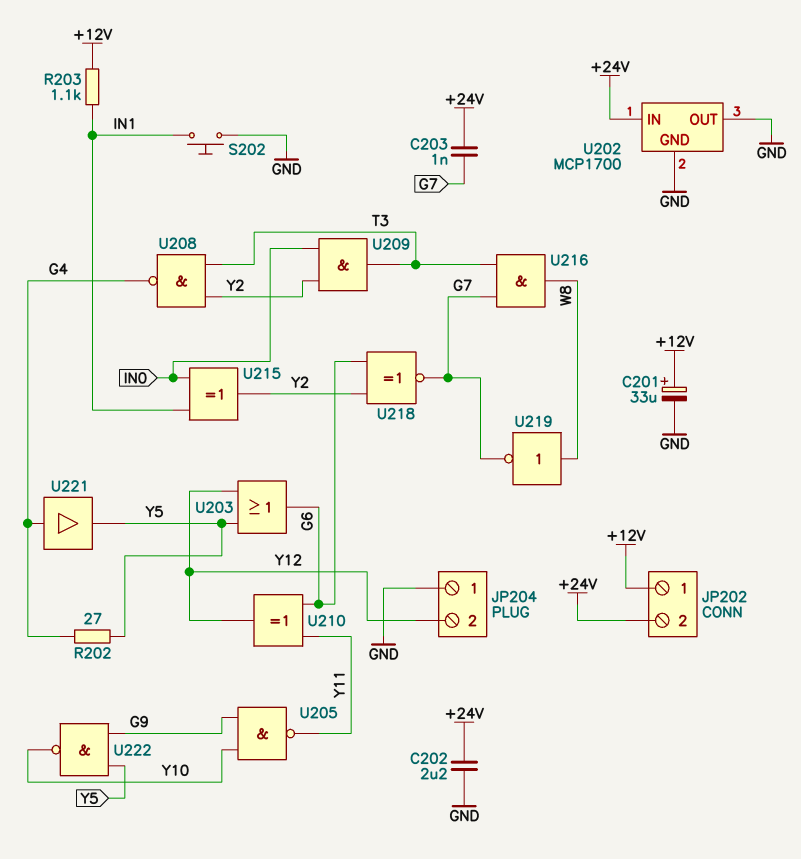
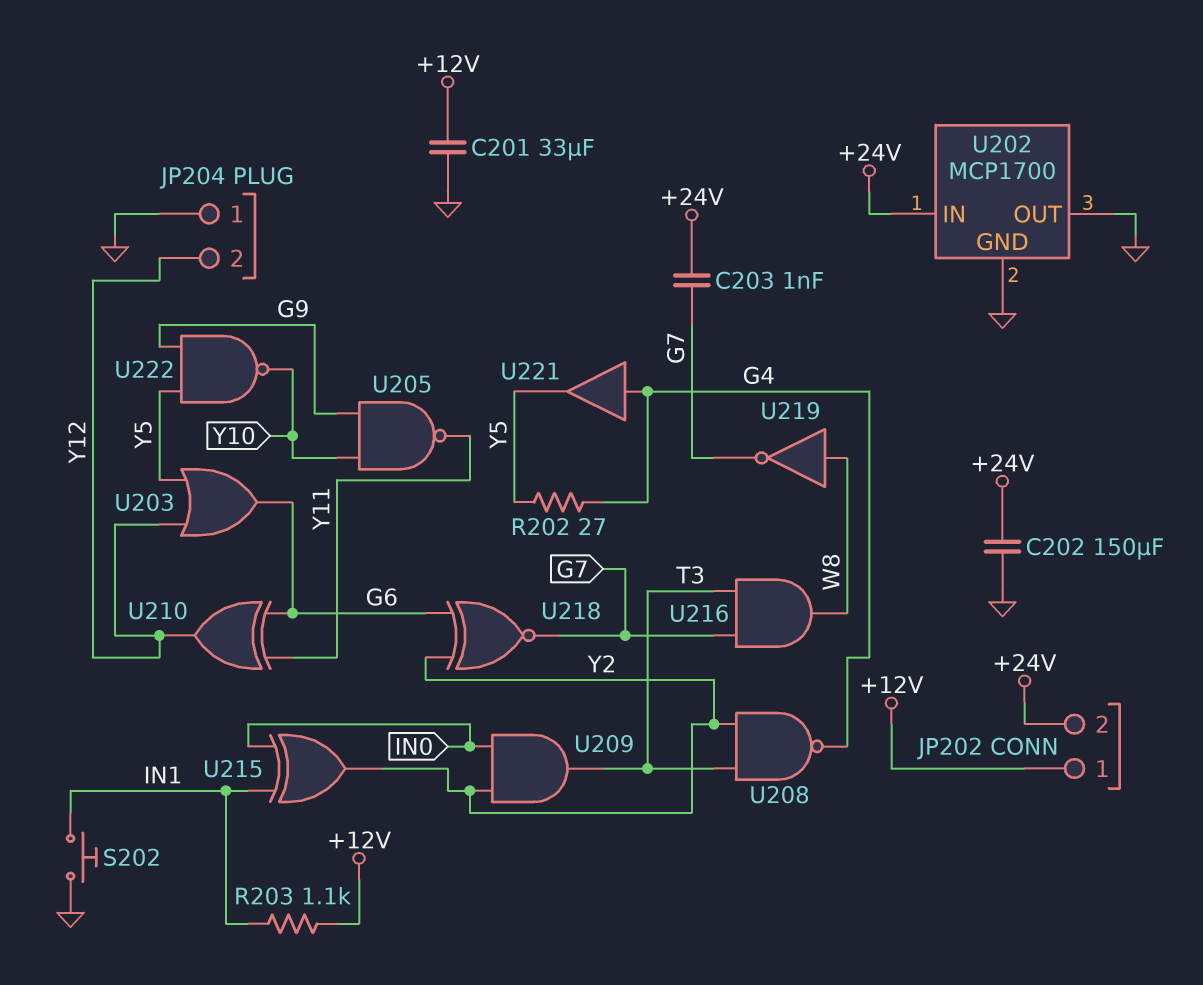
C201: 33uF (plus +12V, minus GND) -> 33uF (+12V, GND)
C202: 2.2uF (+24V, GND) -> 150uF (+24V, GND)

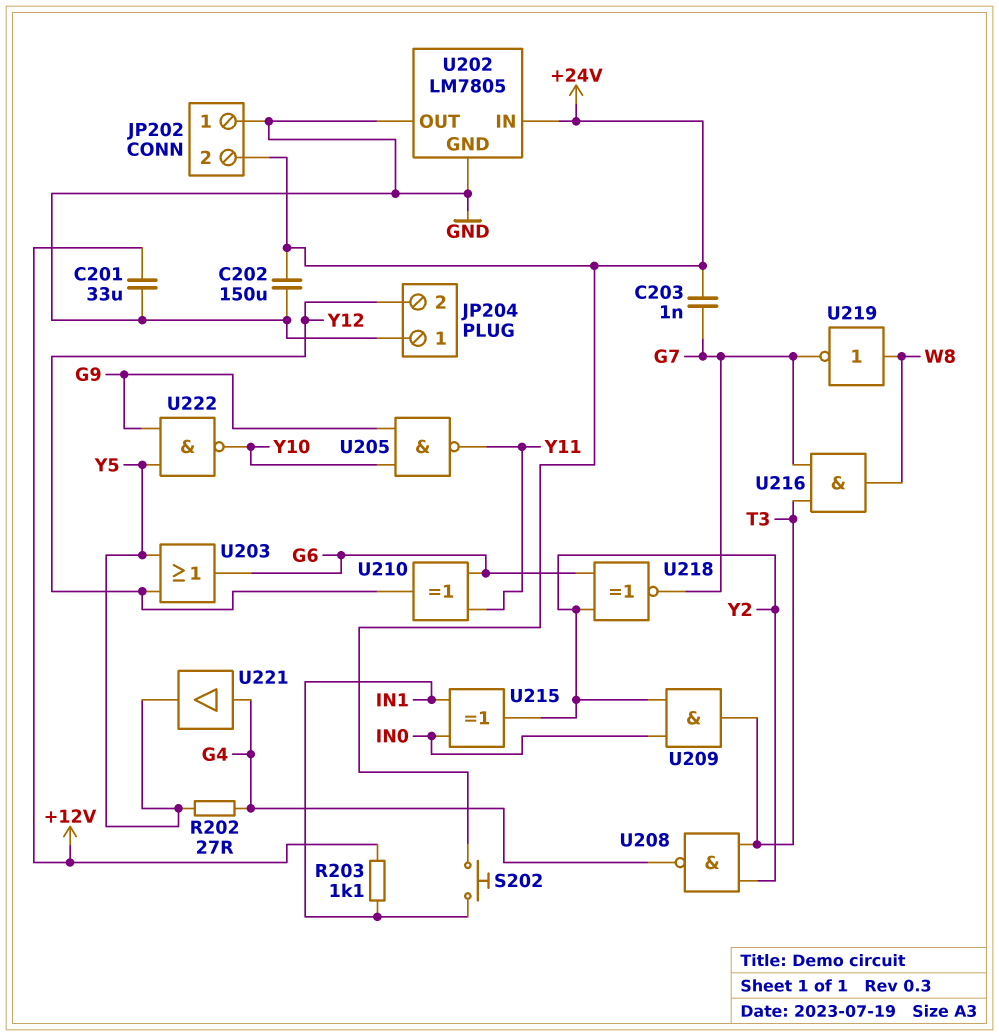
JP202 pin 1: +12V -> GND
S202: button (GND, IN1) -> button (+24V, IN1)
U202: MCP1700 -> LM7805

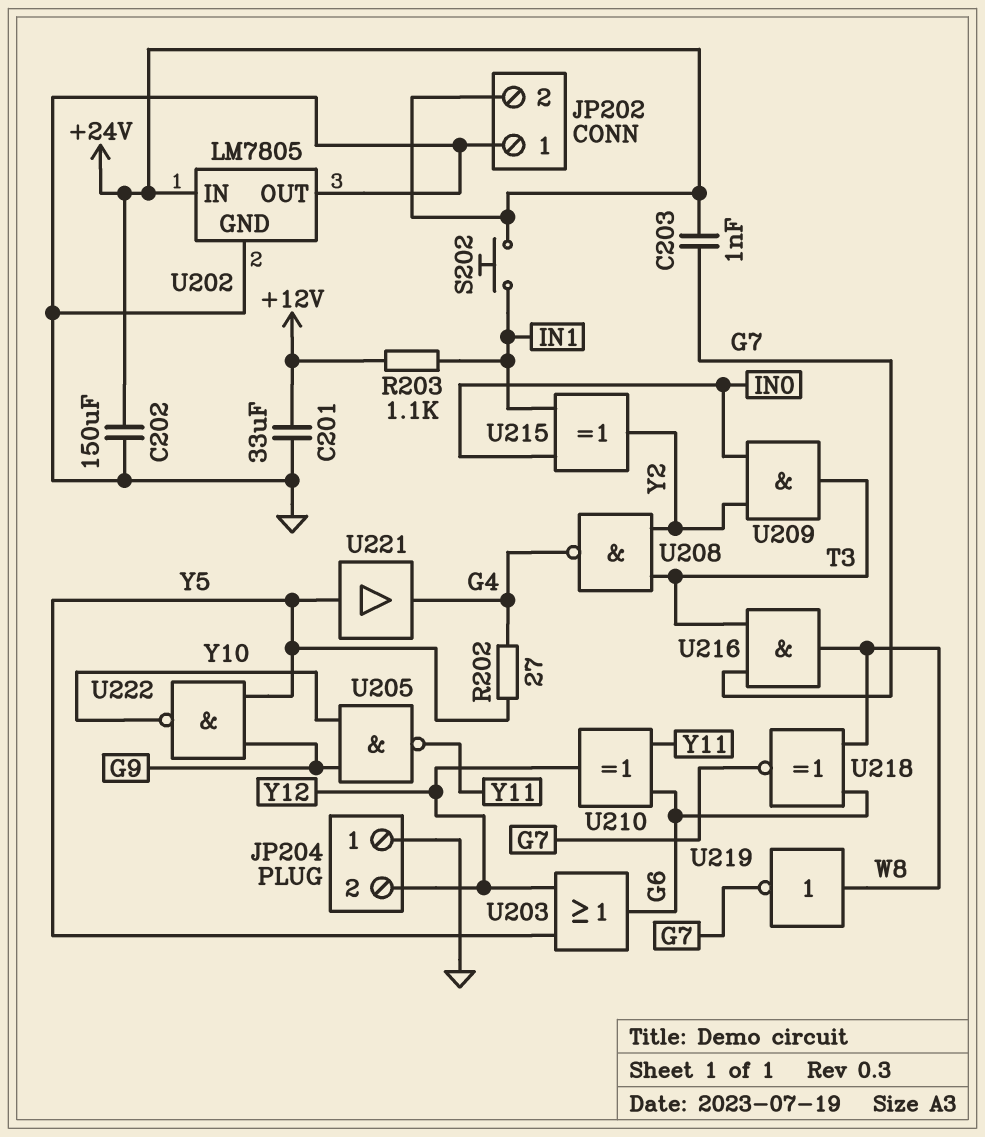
U218: XNOR (in G6, in Y2, out G7) -> XNOR (in G6, in W8, out G7)
U221: buffer (in G4, out Y5) -> buffer (in Y5, out G4)

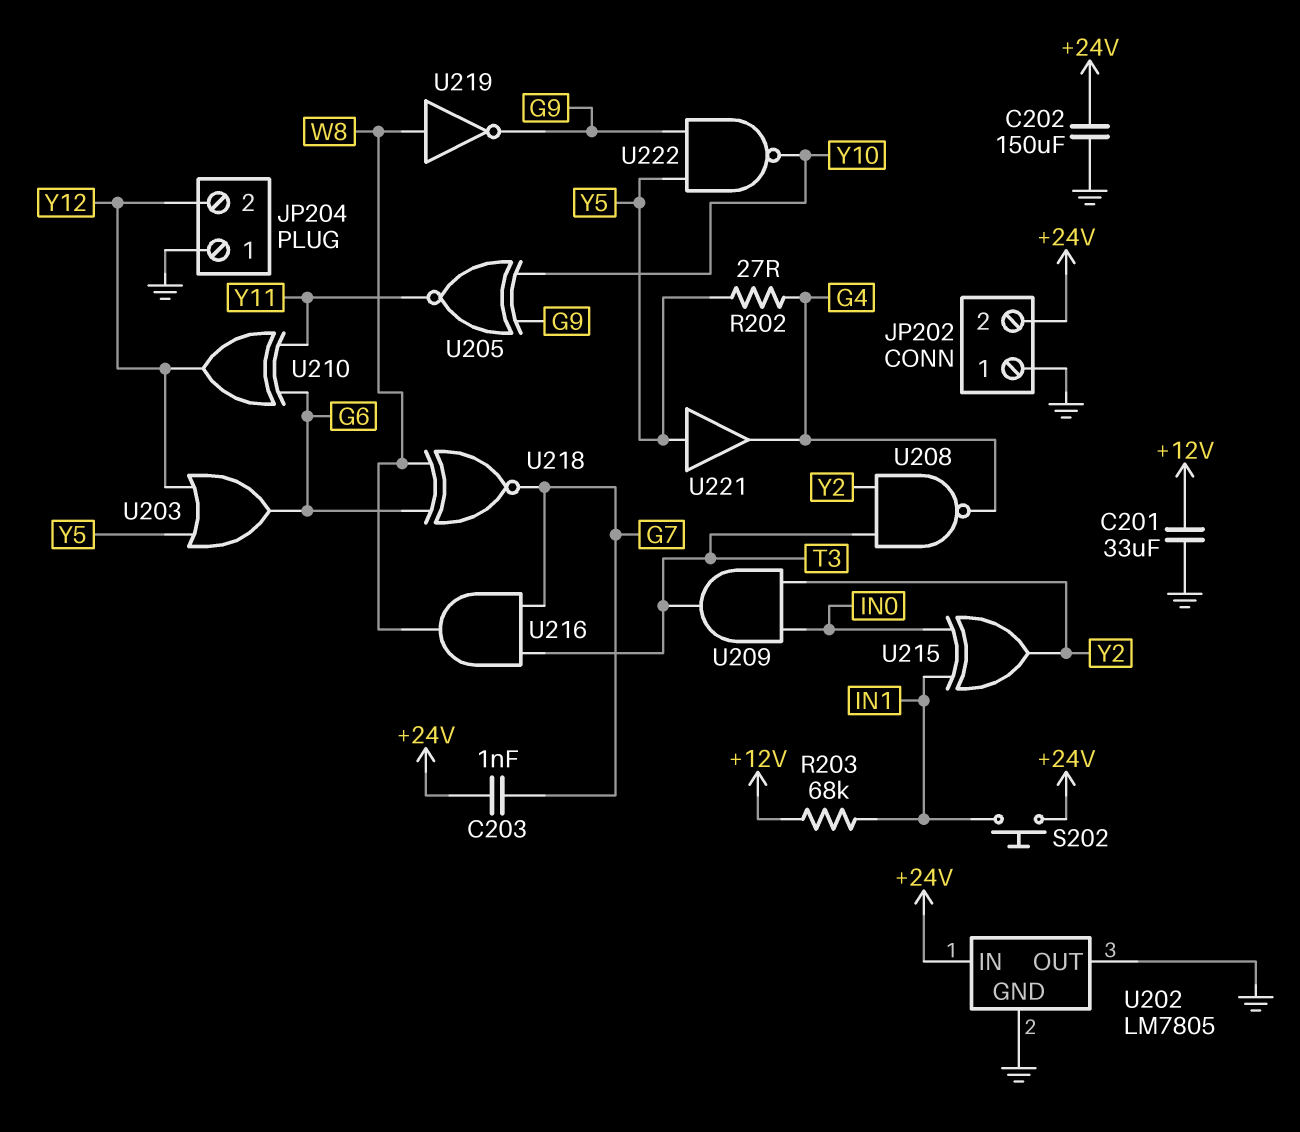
R203: 1.1k (+12V, IN1) -> 68k (+12V, IN1)
U205: NAND (in G9, in Y10, out Y11) -> XNOR (in G9, in Y10, out Y11)
U219: NOT (in W8, out G7) -> NOT (in W8, out G9)

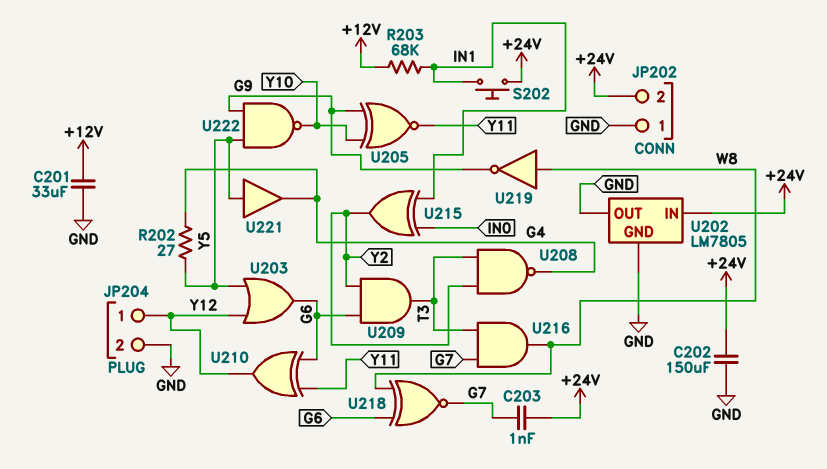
JP204 pin 1: GND -> Y12
JP204 pin 2: Y12 -> GND
U209: AND (in IN0, in Y2, out T3) -> AND (in G6, in Y2, out T3)

